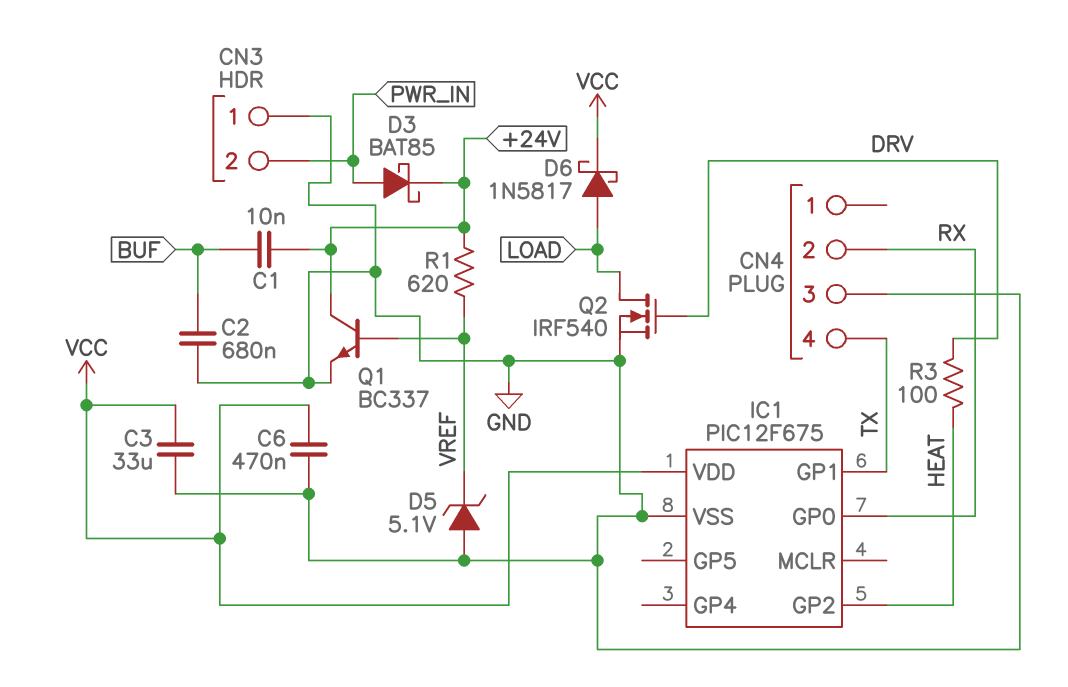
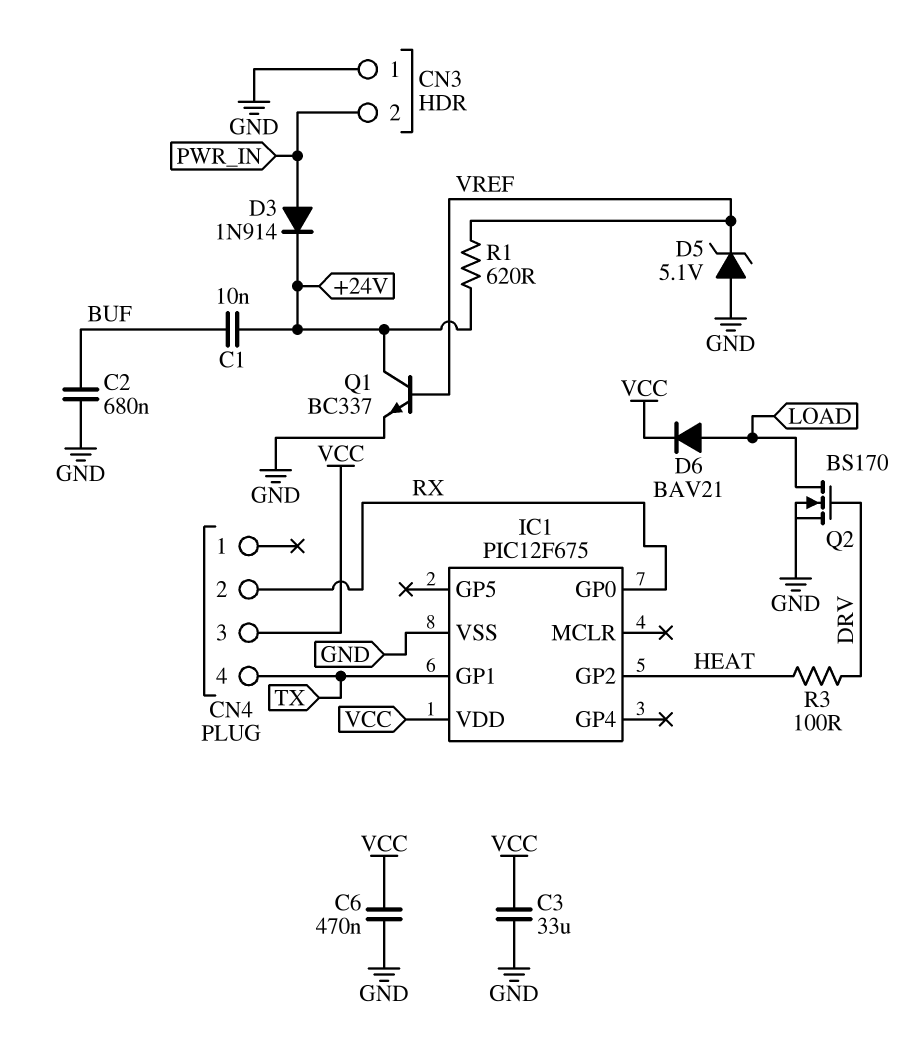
CN4 pin 3: GND -> VCC
D3: schottky BAT85 (A PWR_IN, K +24V) -> diode 1N914 (A PWR_IN, K +24V)
D6: schottky 1N5817 (A LOAD, K VCC) -> diode BAV21 (A LOAD, K VCC)
Q2: NMOS IRF540 (G DRV, D LOAD, S GND) -> NMOS BS170 (G DRV, D LOAD, S GND)

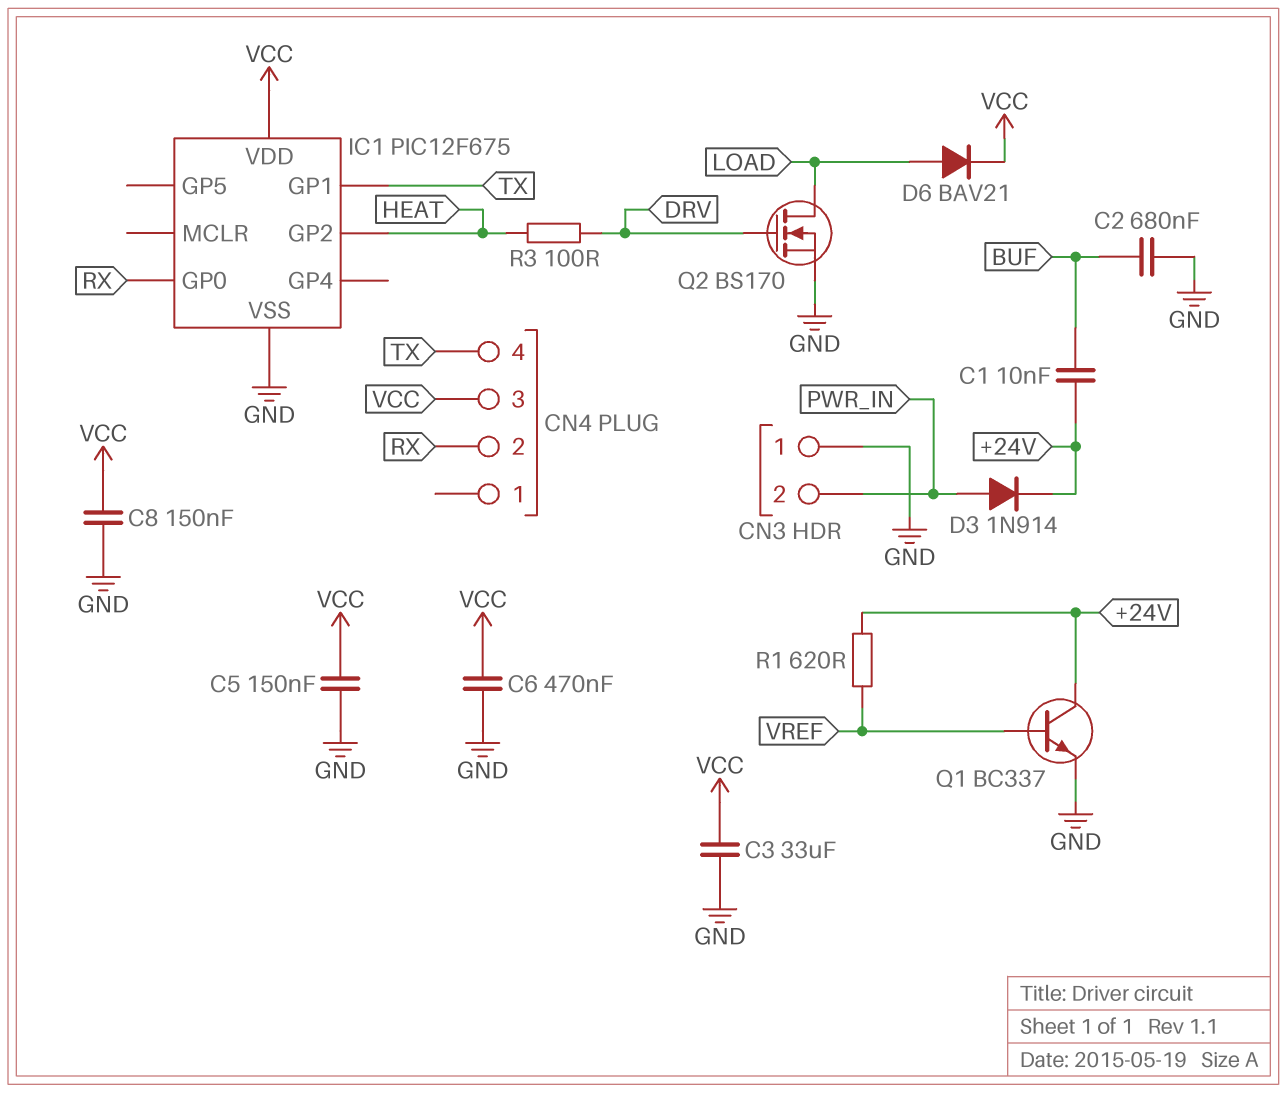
C5: none -> 150nF (GND, VCC)
C8: none -> 150nF (GND, VCC)
D5: zener 5.1V (A GND, K VREF) -> none

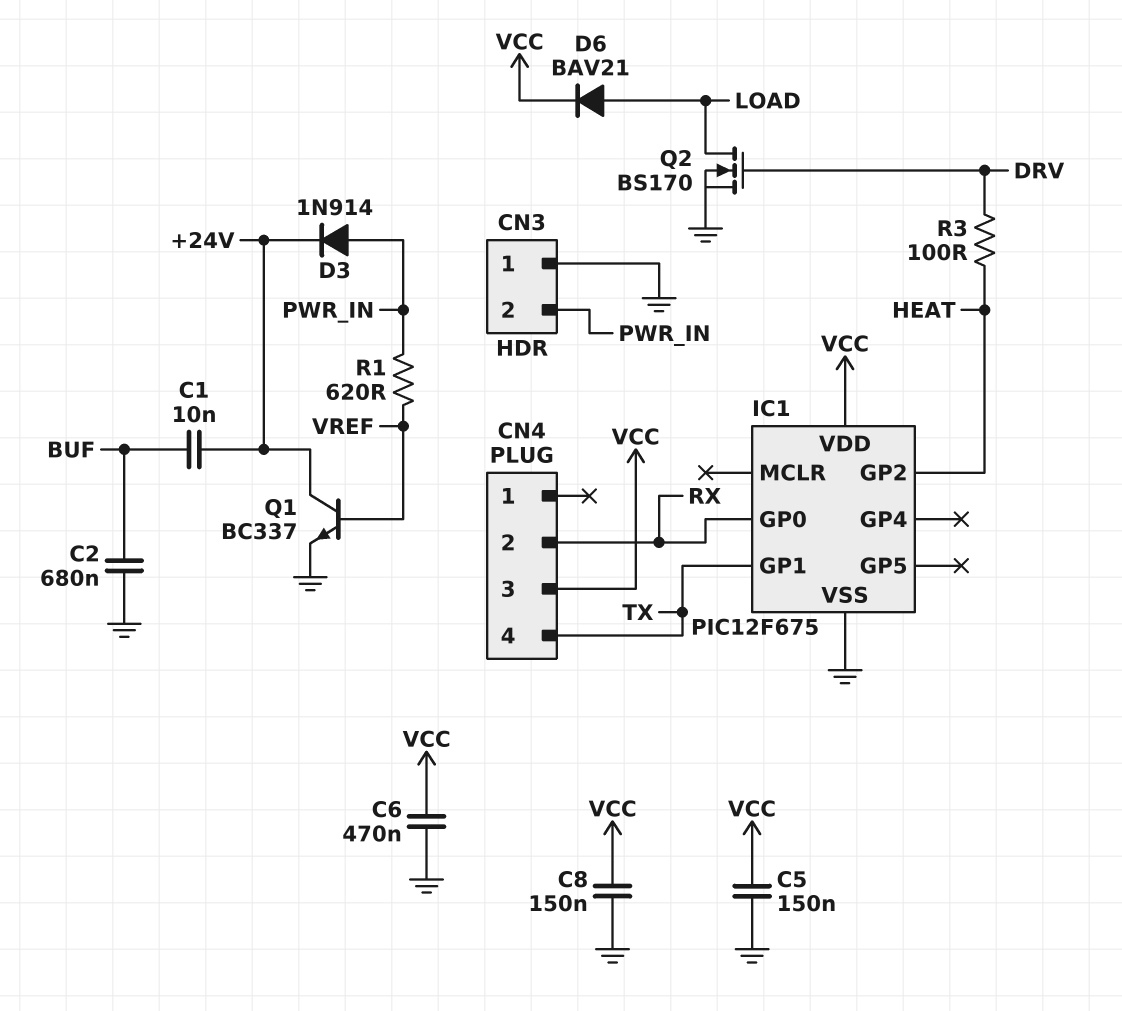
C3: 33uF (GND, VCC) -> none
R1: 620 (+24V, VREF) -> 620 (PWR_IN, VREF)

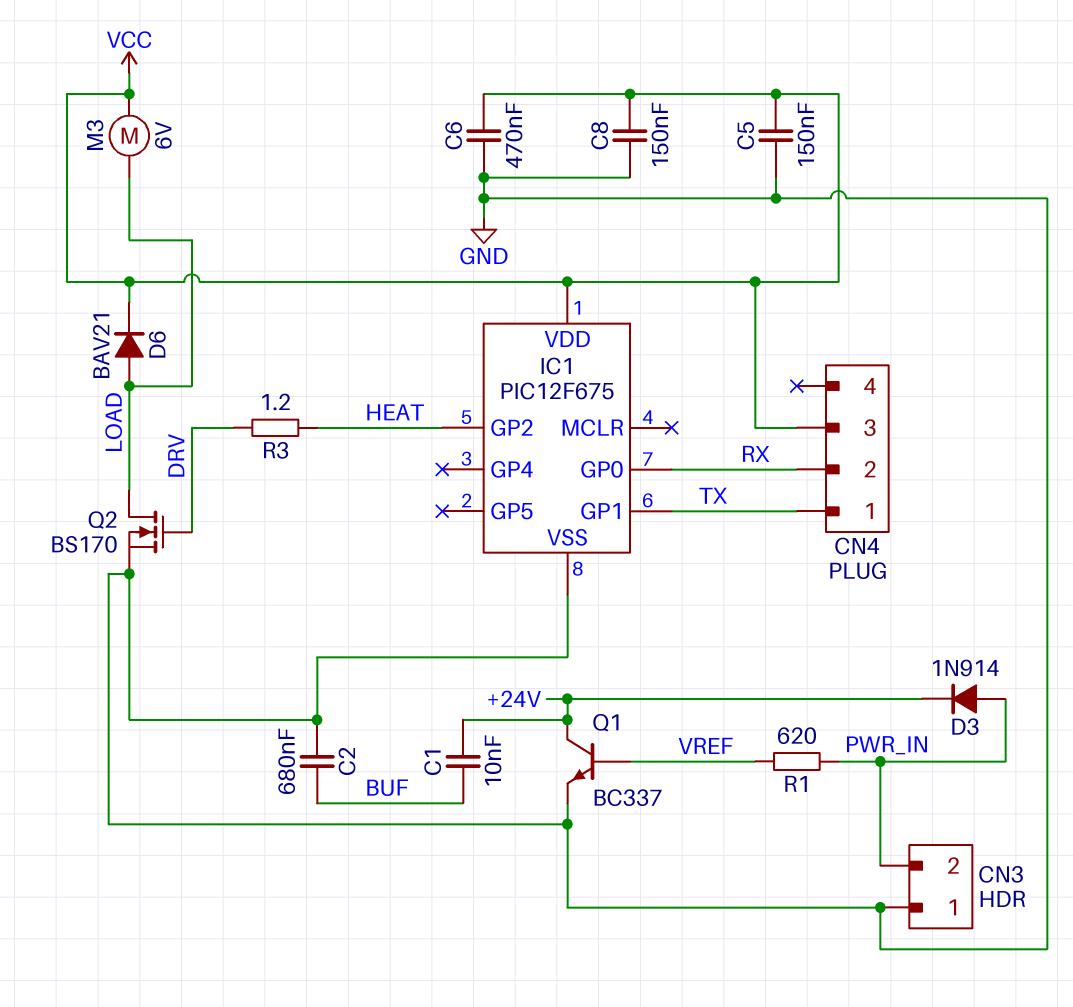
CN4 pin 1: none -> TX
CN4 pin 4: TX -> none
M3: none -> motor 6V (LOAD, VCC)
R3: 100 (DRV, HEAT) -> 1.2 (DRV, HEAT)

